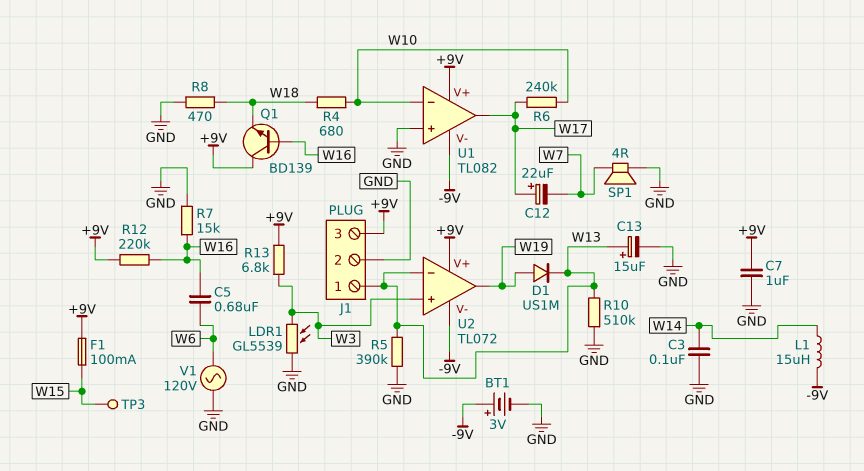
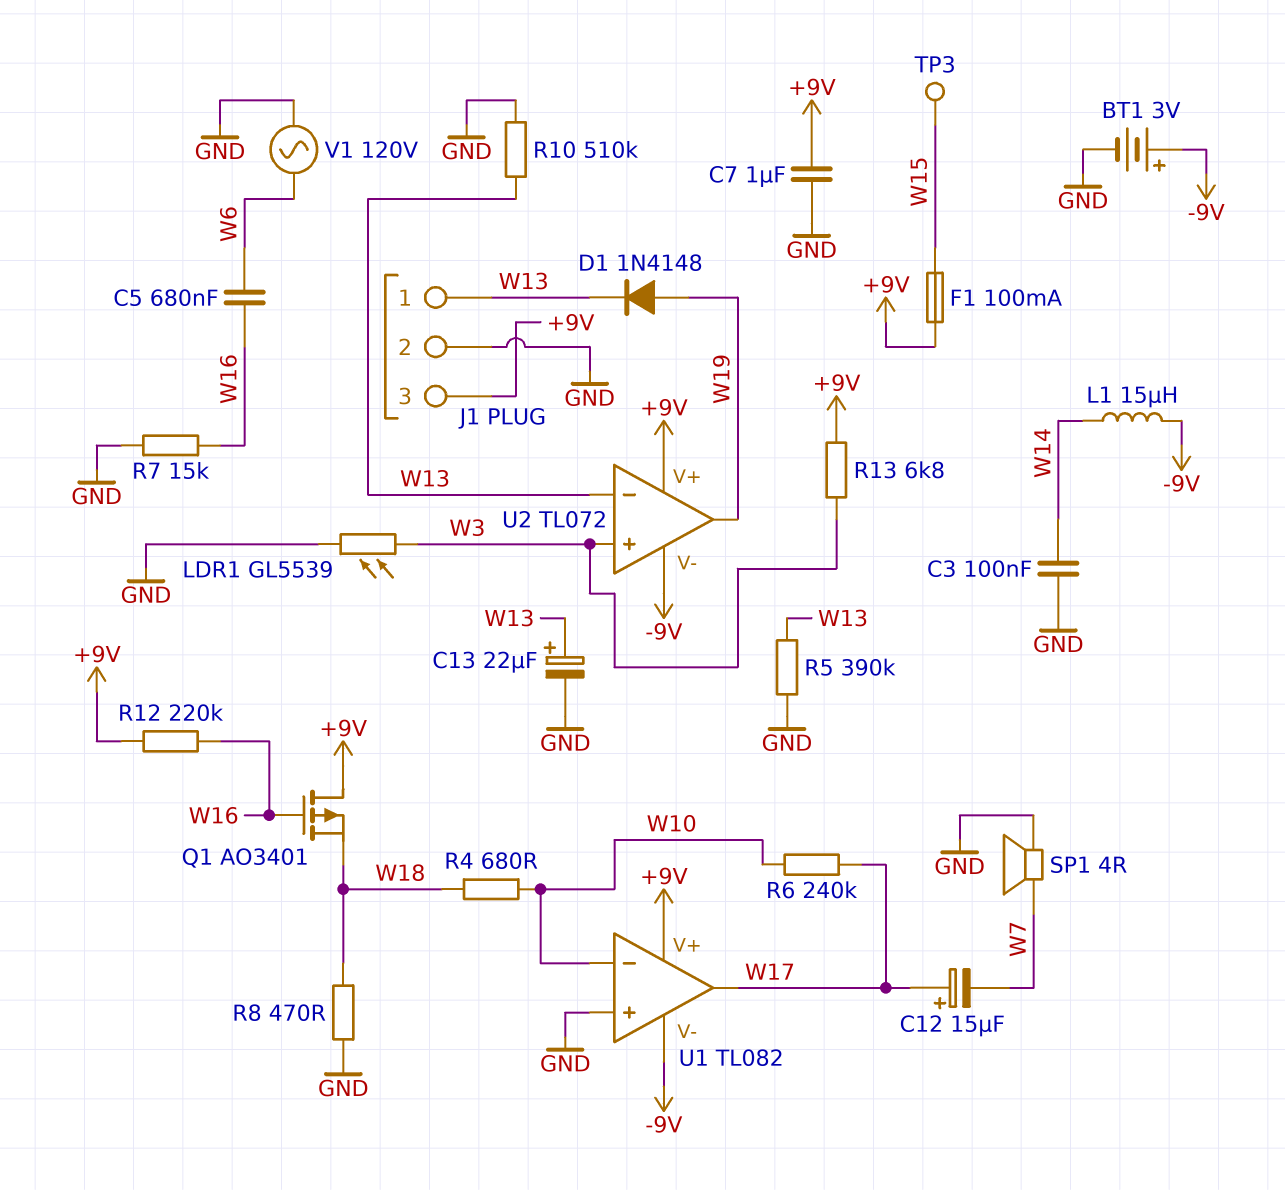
C12: 22uF (plus W17, minus W7) -> 15uF (plus W17, minus W7)
C13: 15uF (plus W13, minus GND) -> 22uF (plus W13, minus GND)
D1: diode US1M (A W19, K W13) -> diode 1N4148 (A W19, K W13)
Q1: NPN BD139 (B W16, C +9V, E W18) -> PMOS AO3401 (G W16, D +9V, S W18)

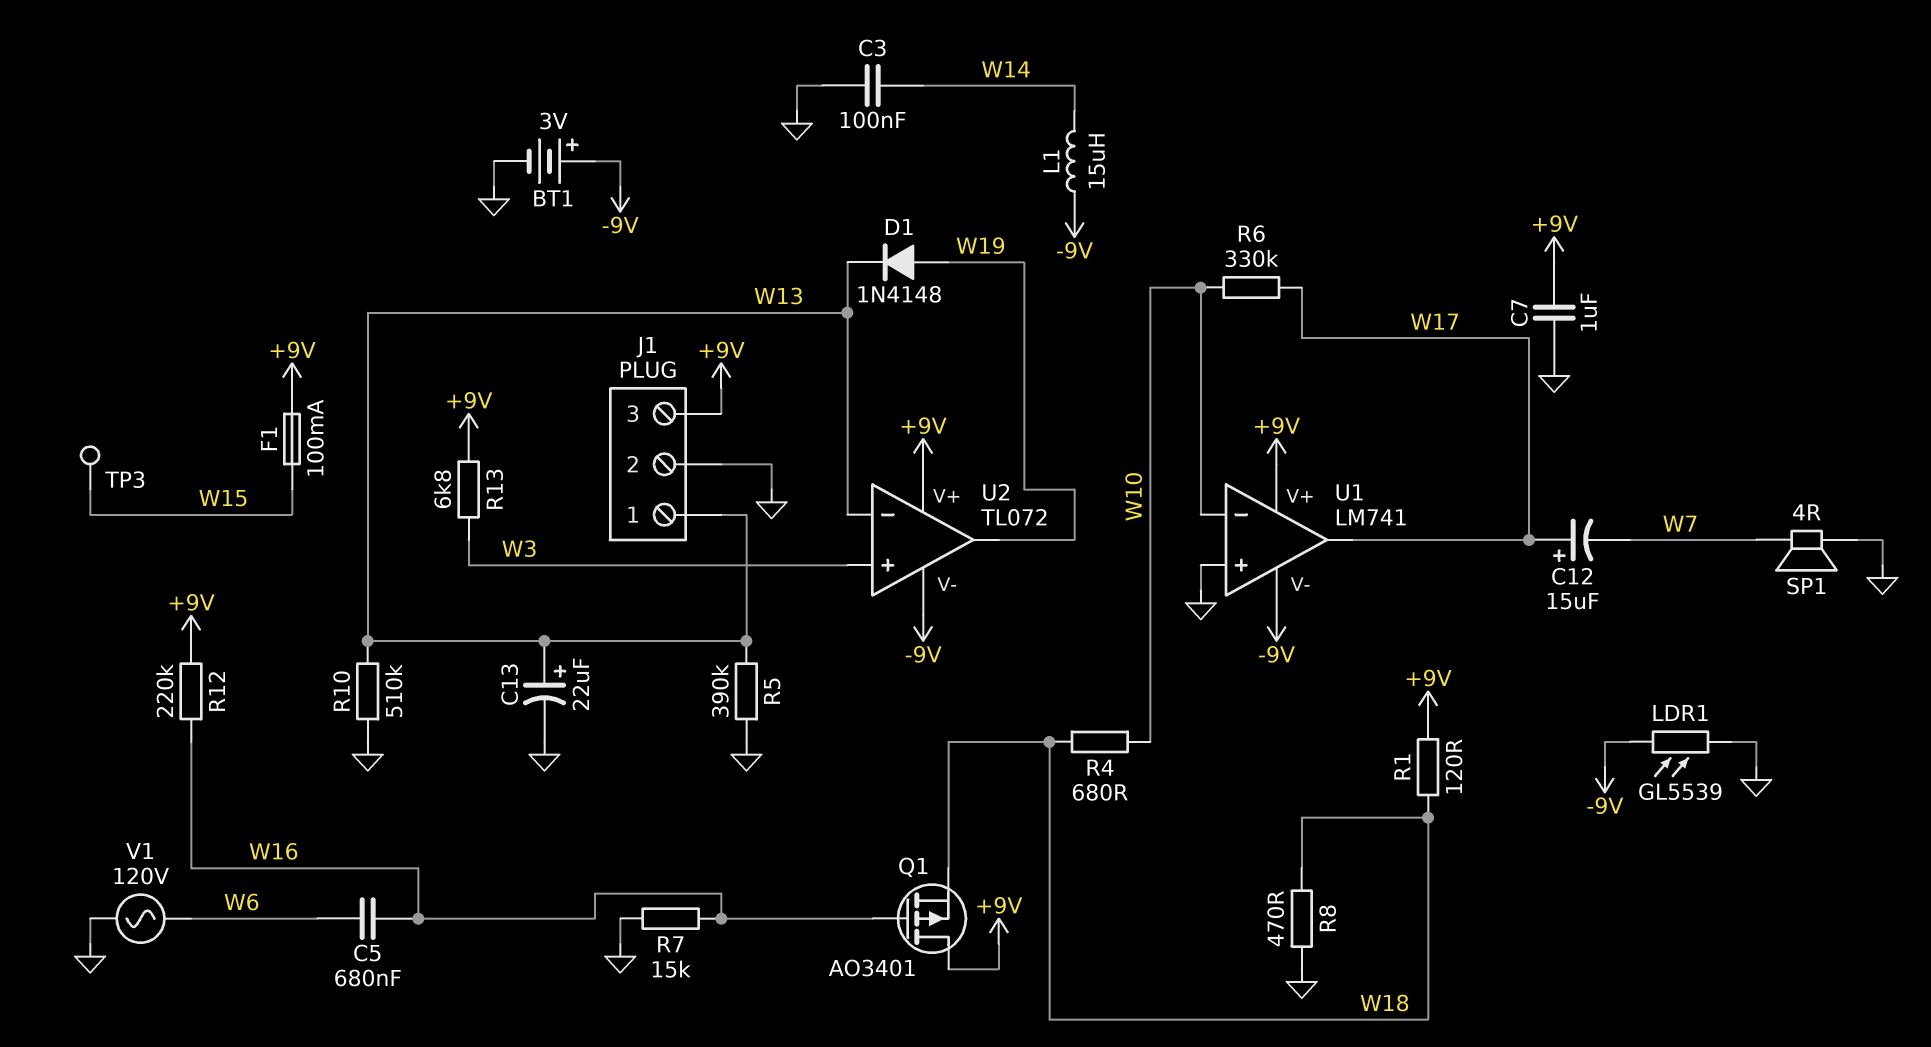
LDR1: GL5539 (GND, W3) -> GL5539 (-9V, GND)
R1: none -> 120 (+9V, W18)
R6: 240k (W10, W17) -> 330k (W10, W17)
U1: TL082 -> LM741

